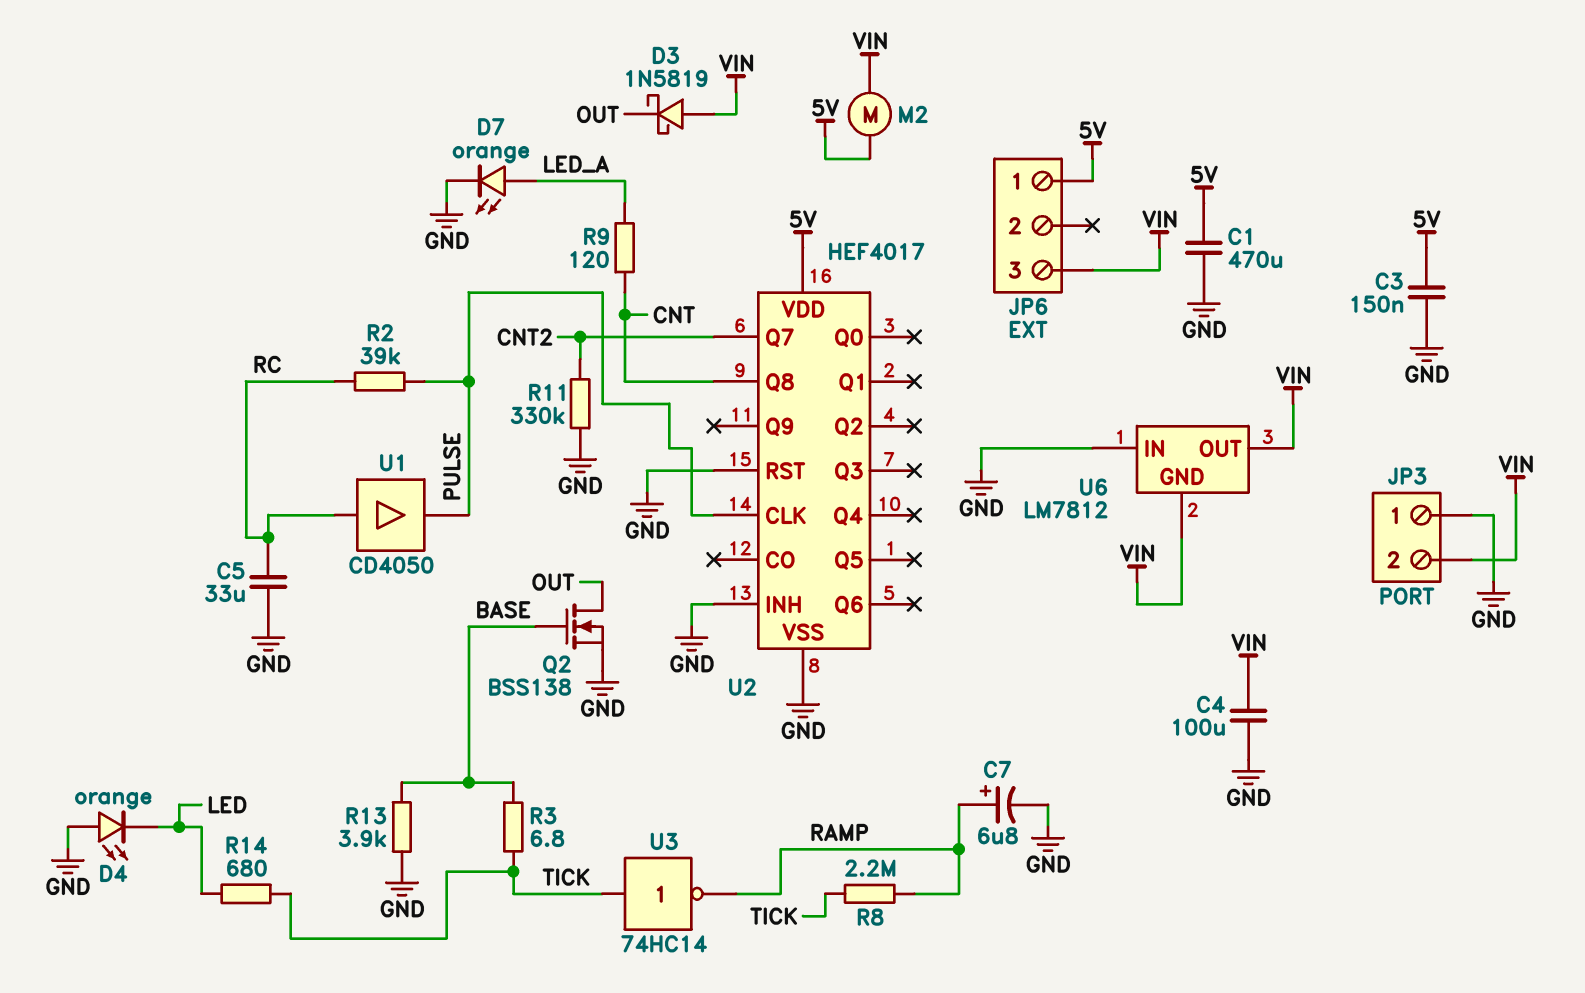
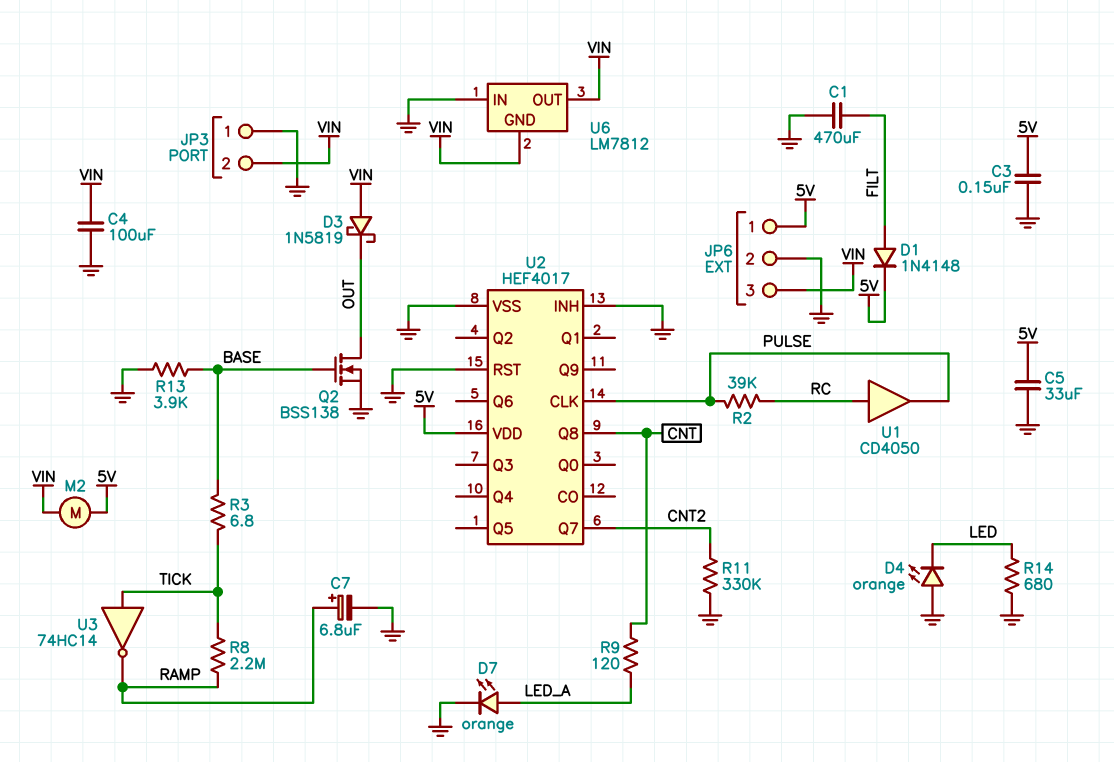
C1: 470uF (5V, GND) -> 470uF (FILT, GND)
C5: 33uF (GND, RC) -> 33uF (5V, GND)
D1: none -> diode 1N4148 (A FILT, K 5V)
JP6 pin 2: none -> GND
R14: 680 (LED, TICK) -> 680 (GND, LED)

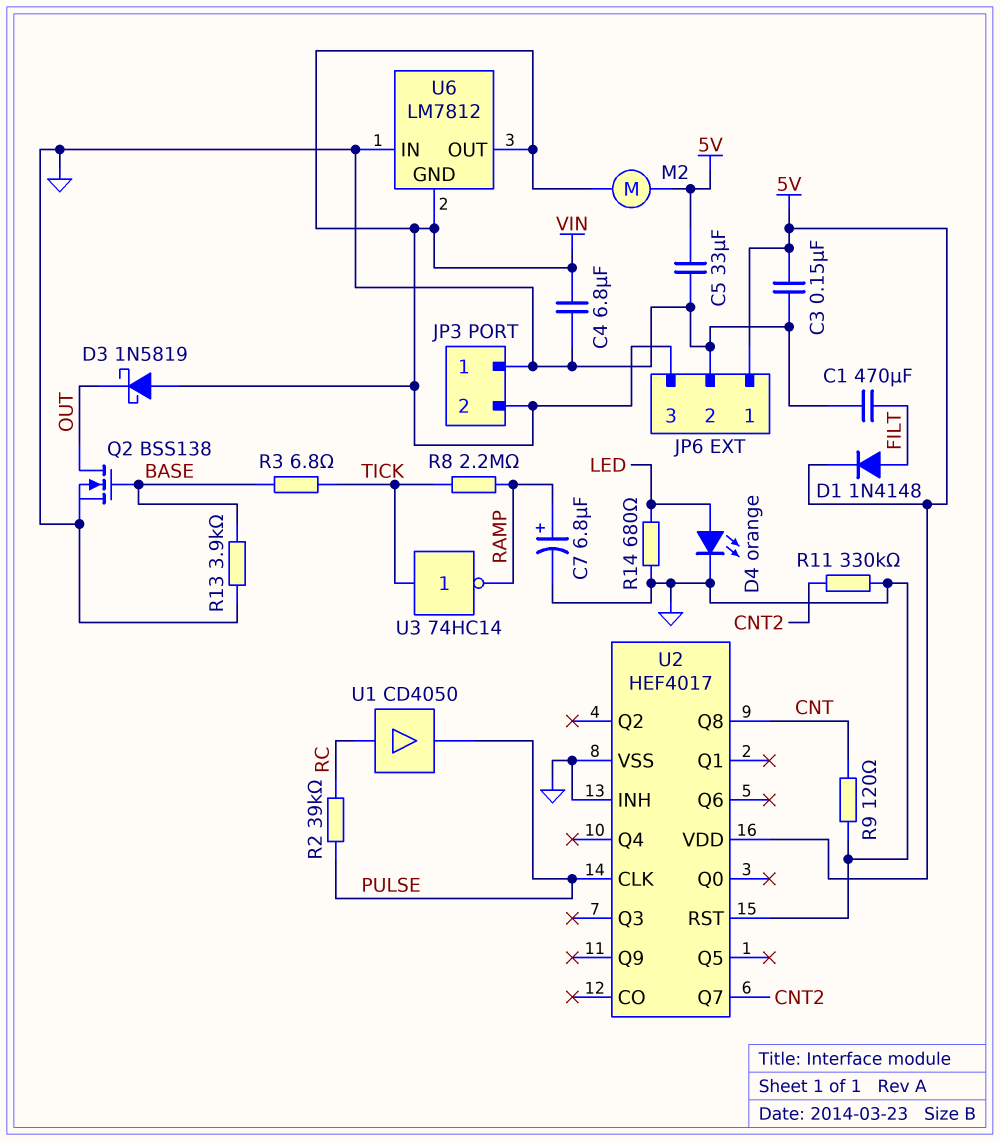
C4: 100uF (GND, VIN) -> 6.8uF (GND, VIN)
D4: LED orange (A GND, K LED) -> LED orange (A LED, K GND)
D7: LED orange (A LED_A, K GND) -> none
R9: 120 (CNT, LED_A) -> 120 (CNT, GND)

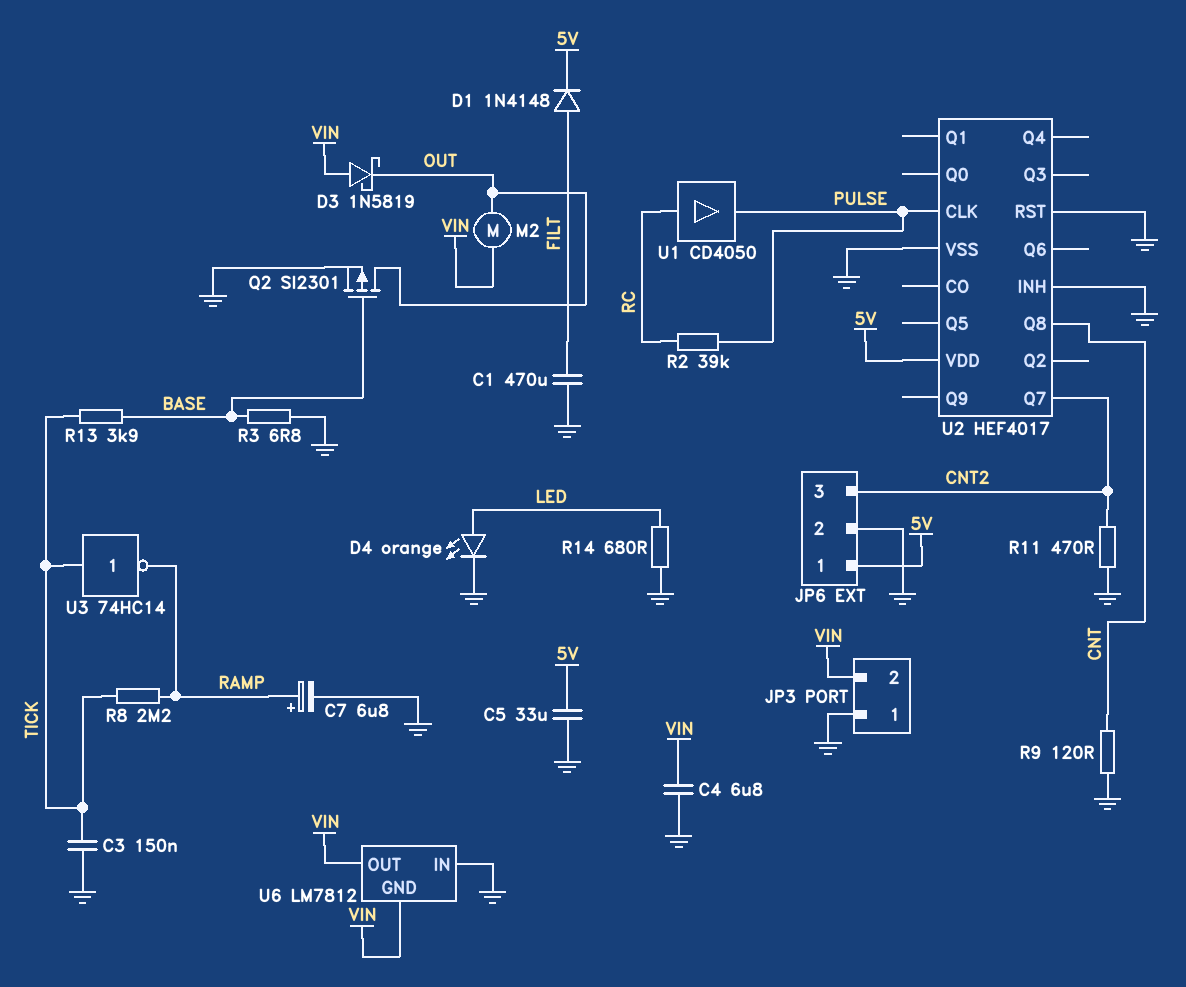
C3: 150nF (5V, GND) -> 150nF (GND, TICK)
JP6 pin 3: VIN -> CNT2
M2: motor (5V, VIN) -> motor (OUT, VIN)
Q2: NMOS BSS138 (G BASE, D OUT, S GND) -> PMOS SI2301 (G BASE, D OUT, S GND)
R3: 6.8 (BASE, TICK) -> 6.8 (BASE, GND)
R11: 330k (CNT2, GND) -> 470 (CNT2, GND)
R13: 3.9k (BASE, GND) -> 3.9k (BASE, TICK)

